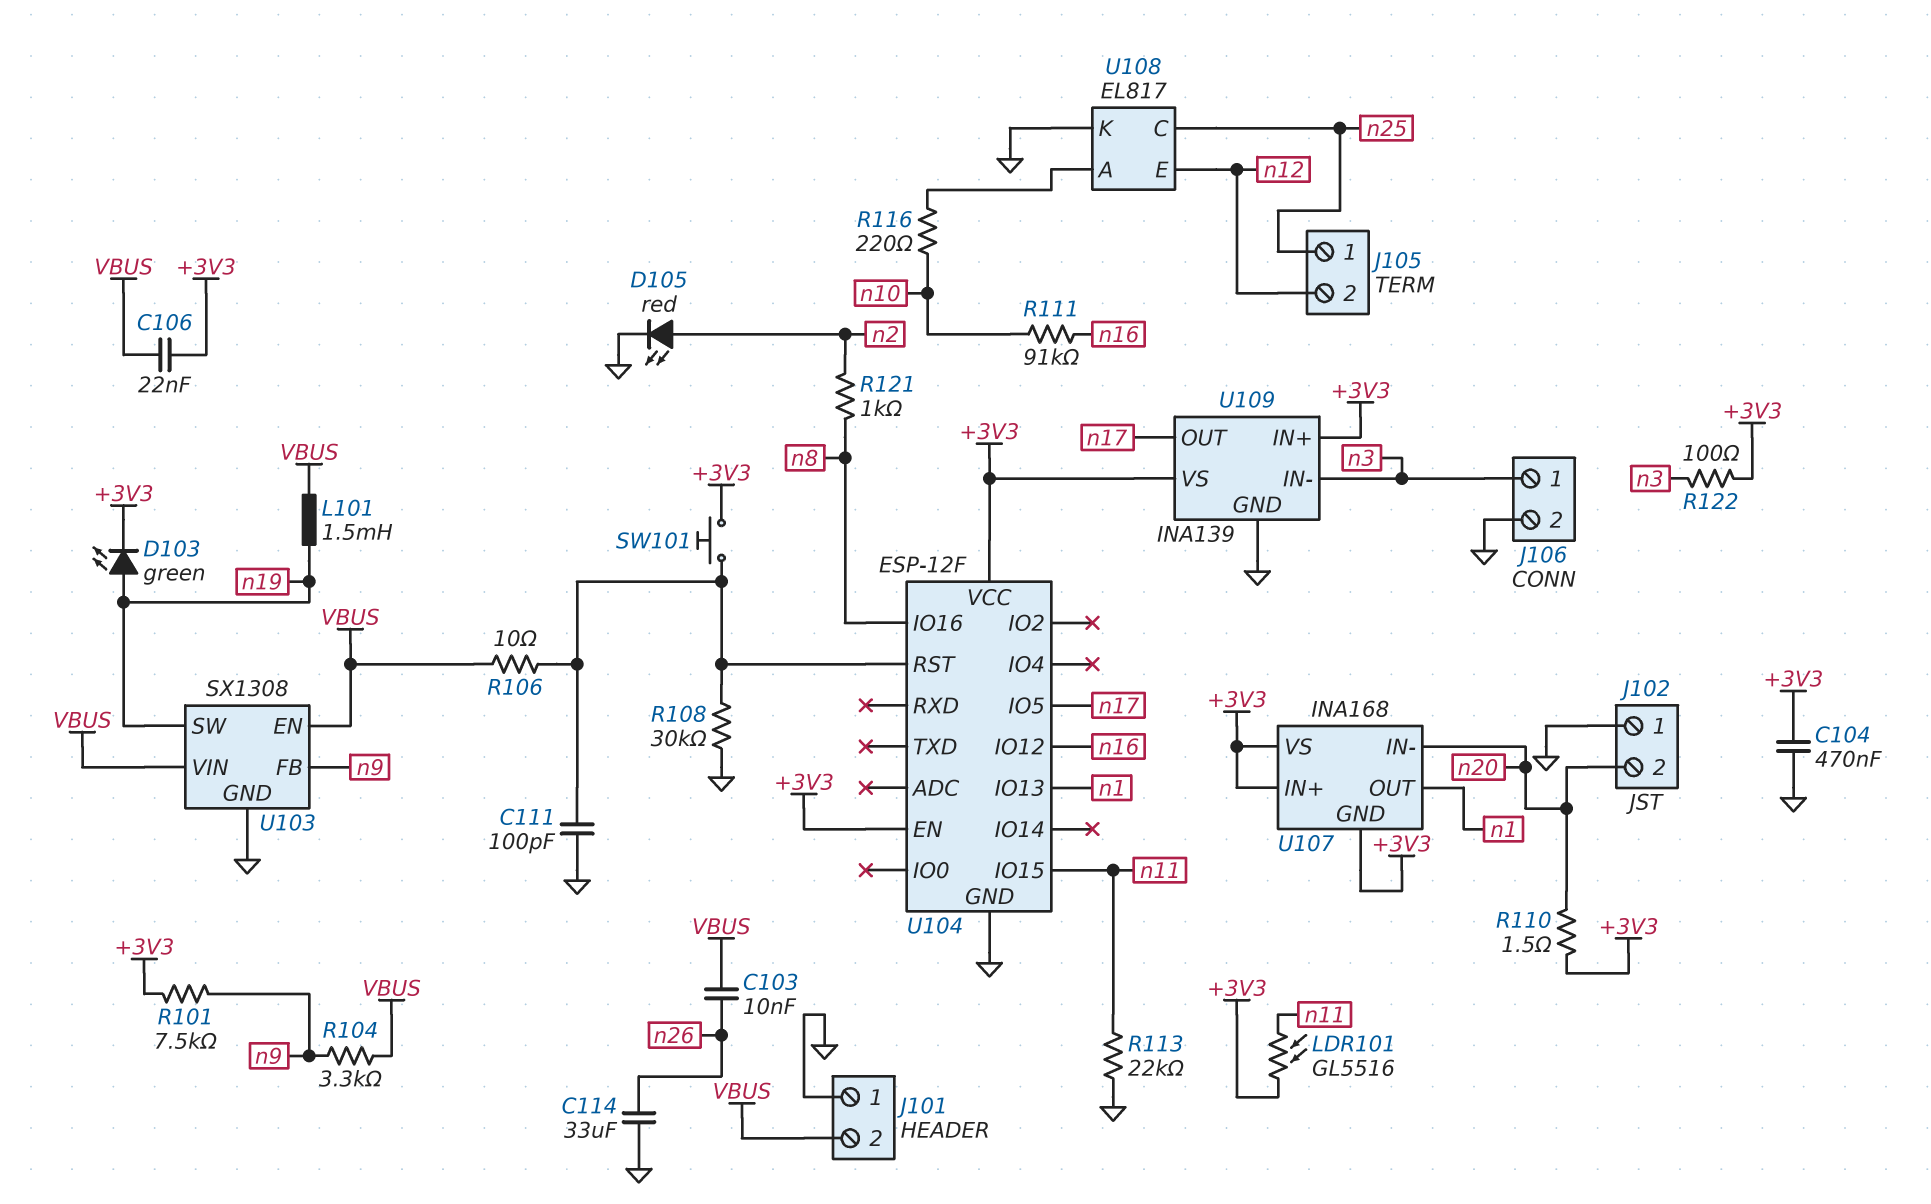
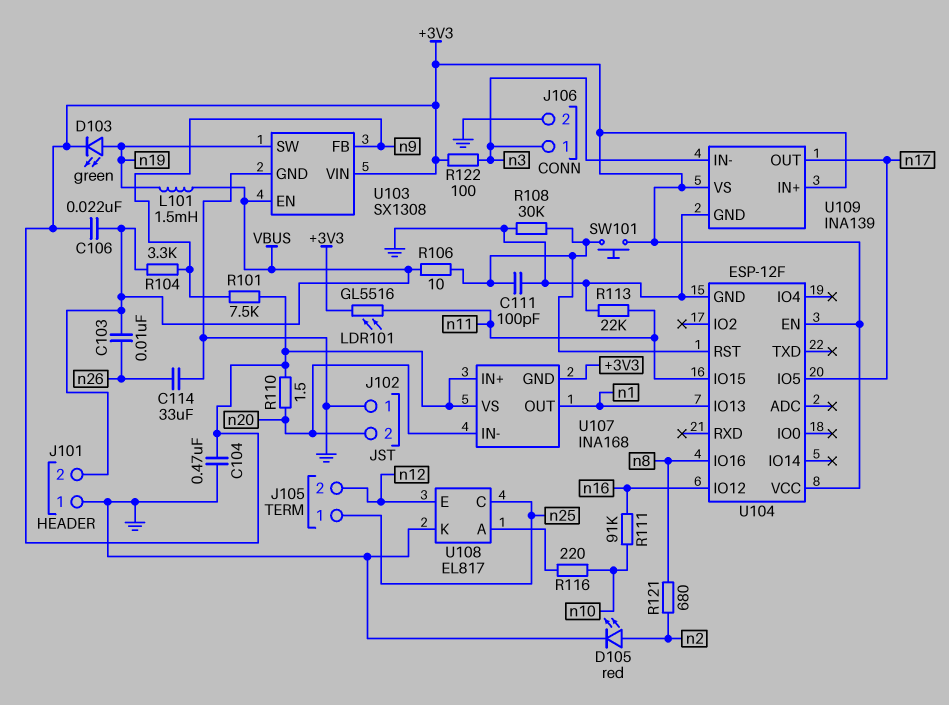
R121: 1k (n2, n8) -> 680 (n2, n8)
U103 pin VIN: VBUS -> +3V3

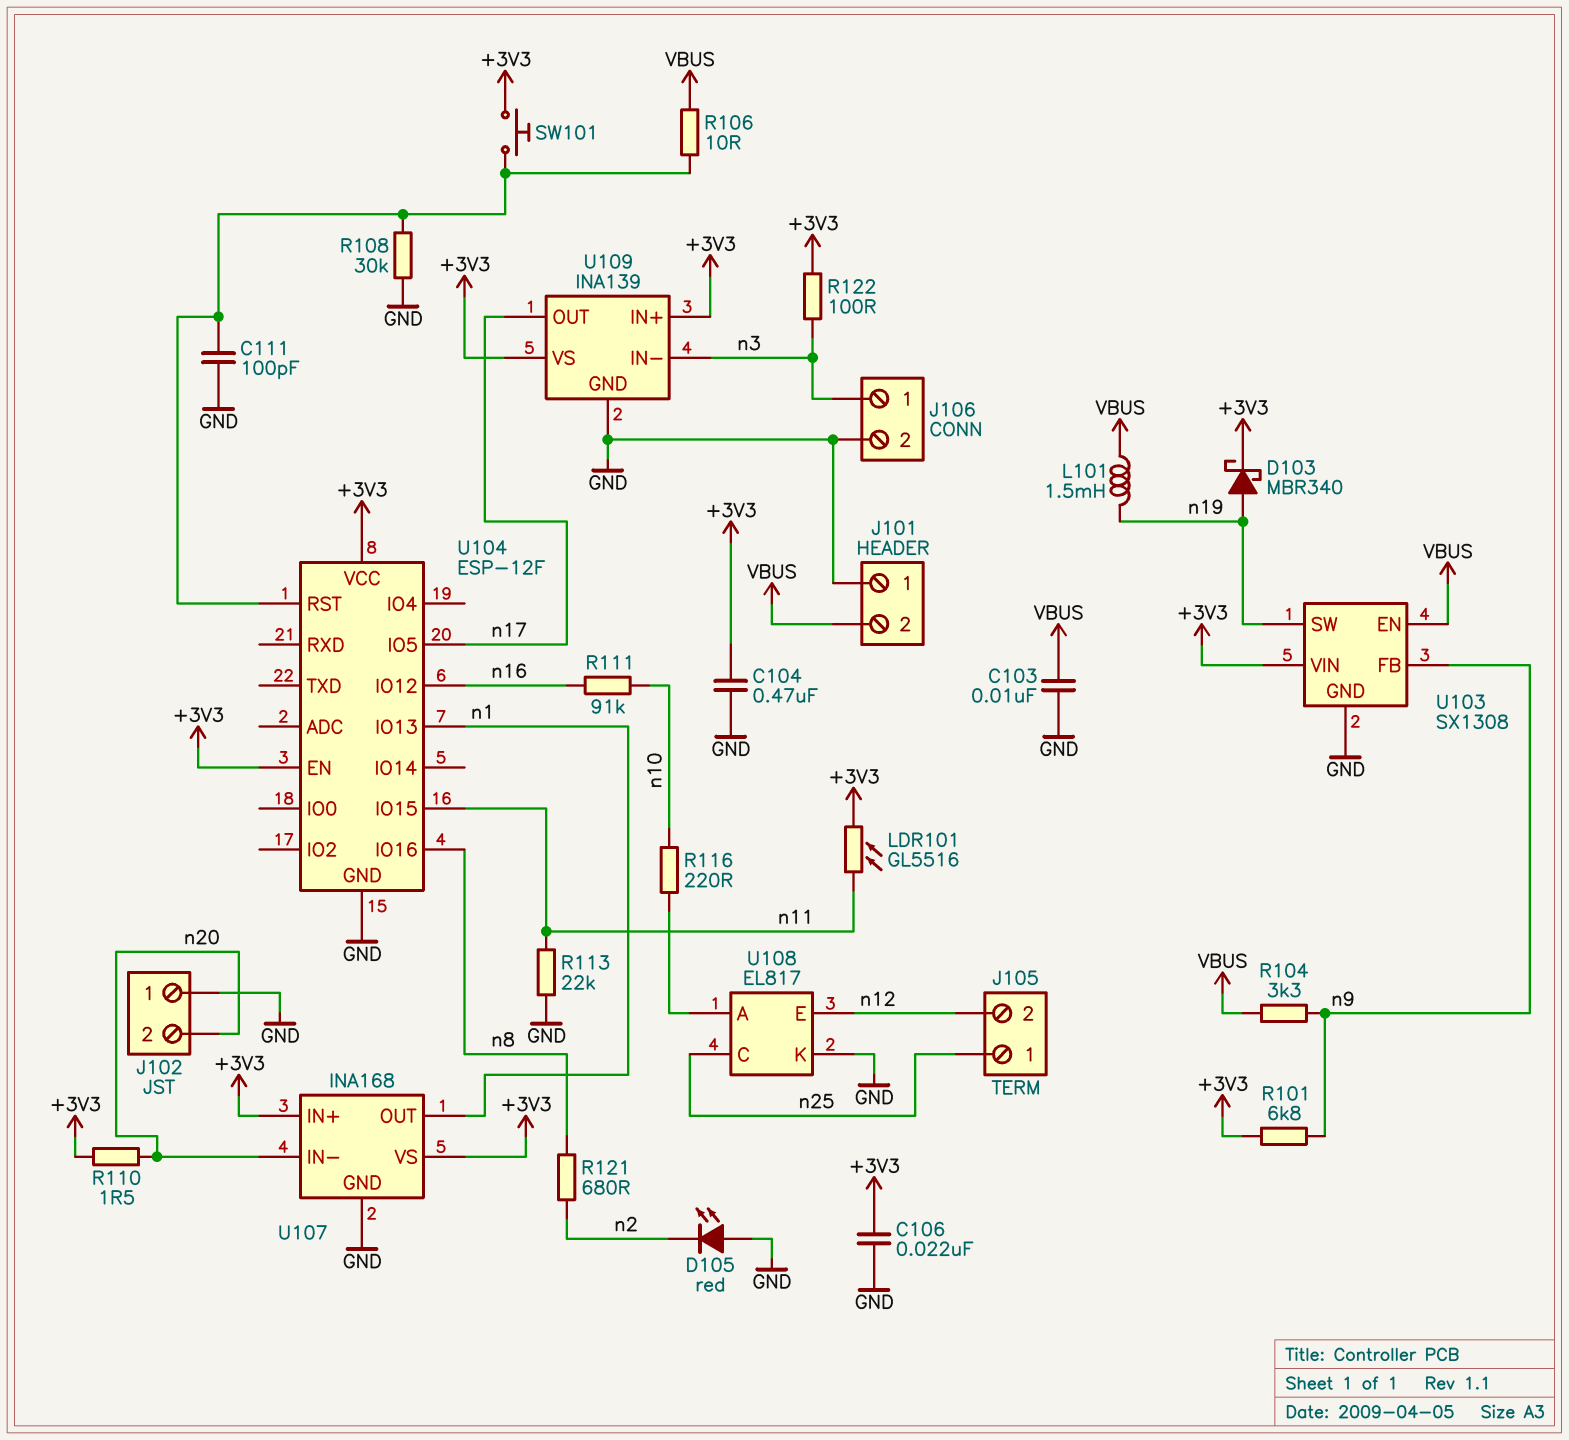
C103: 10nF (VBUS, n26) -> 10nF (GND, VBUS)
C106: 22nF (+3V3, VBUS) -> 22nF (+3V3, GND)
C114: 33uF (GND, n26) -> none
D103: LED green (A n19, K +3V3) -> schottky MBR340 (A n19, K +3V3)
D105: LED red (A n2, K GND) -> LED red (A GND, K n2)
R101: 7.5k (+3V3, n9) -> 6.8k (+3V3, n9)
U107 pin GND: +3V3 -> GND

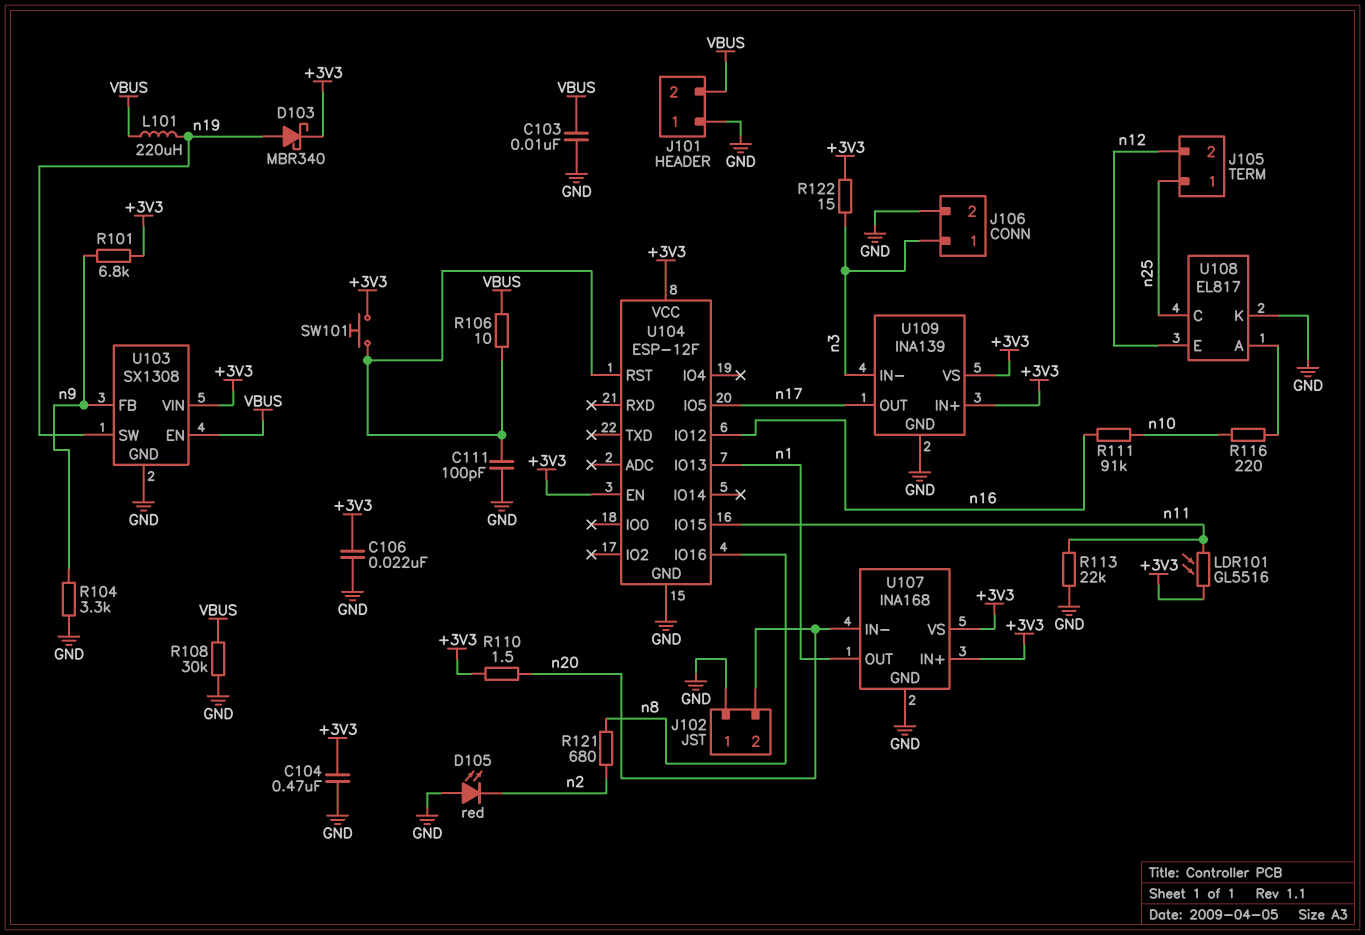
L101: 1.5mH (VBUS, n19) -> 220uH (VBUS, n19)
R104: 3.3k (VBUS, n9) -> 3.3k (GND, n9)
R108: 30k (GND, U104/RST) -> 30k (GND, VBUS)
R122: 100 (+3V3, n3) -> 15 (+3V3, n3)

